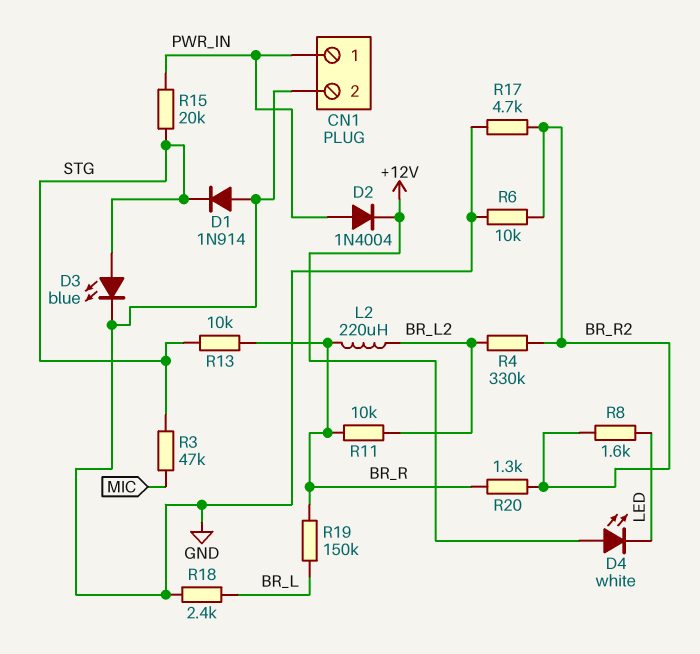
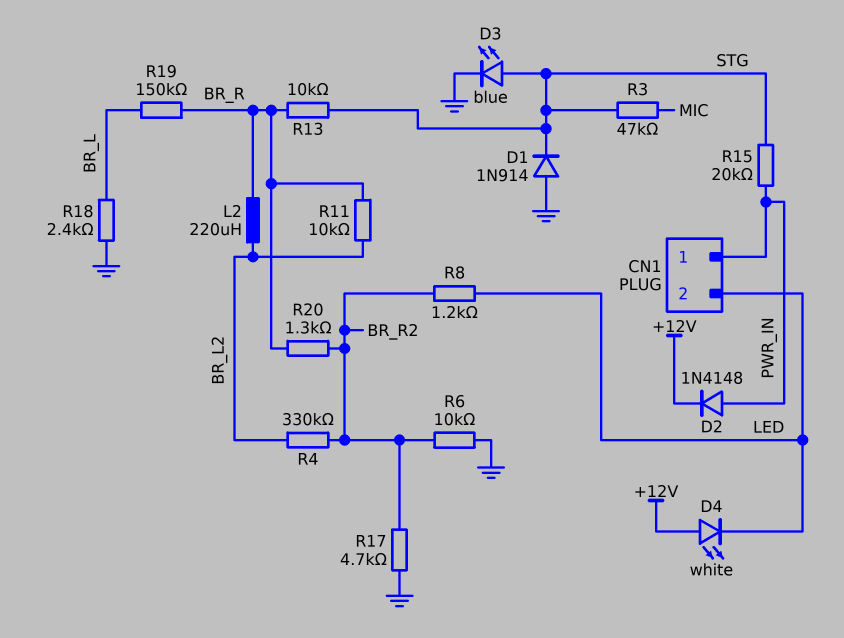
CN1 pin 2: GND -> LED
D2: diode 1N4004 (A PWR_IN, K +12V) -> diode 1N4148 (A PWR_IN, K +12V)
R8: 1.6k (BR_R2, LED) -> 1.2k (BR_R2, LED)

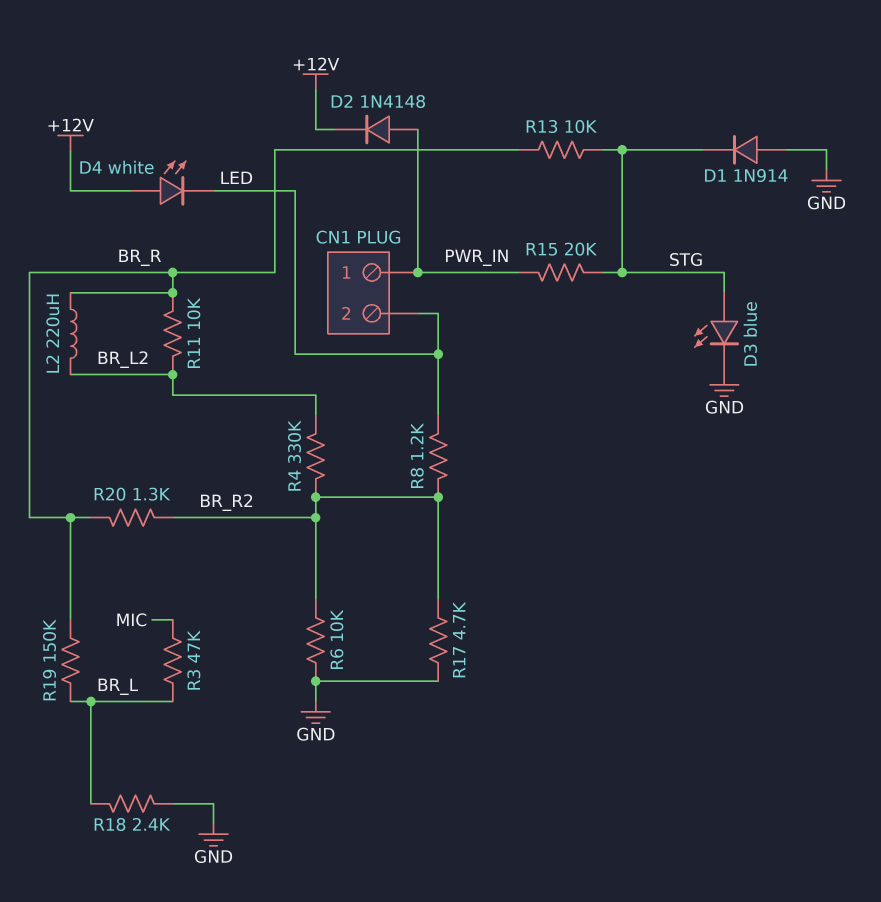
R3: 47k (MIC, STG) -> 47k (BR_L, MIC)

